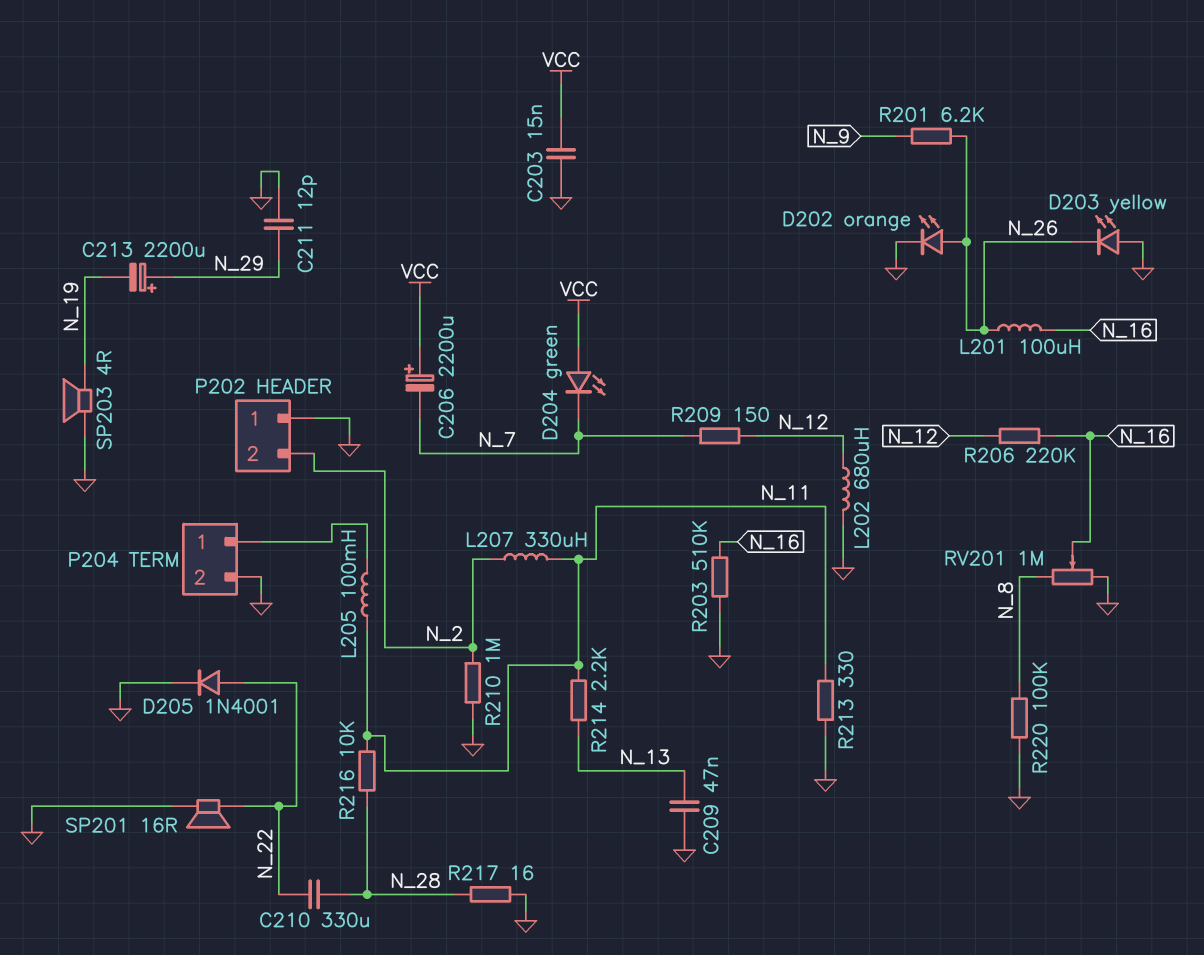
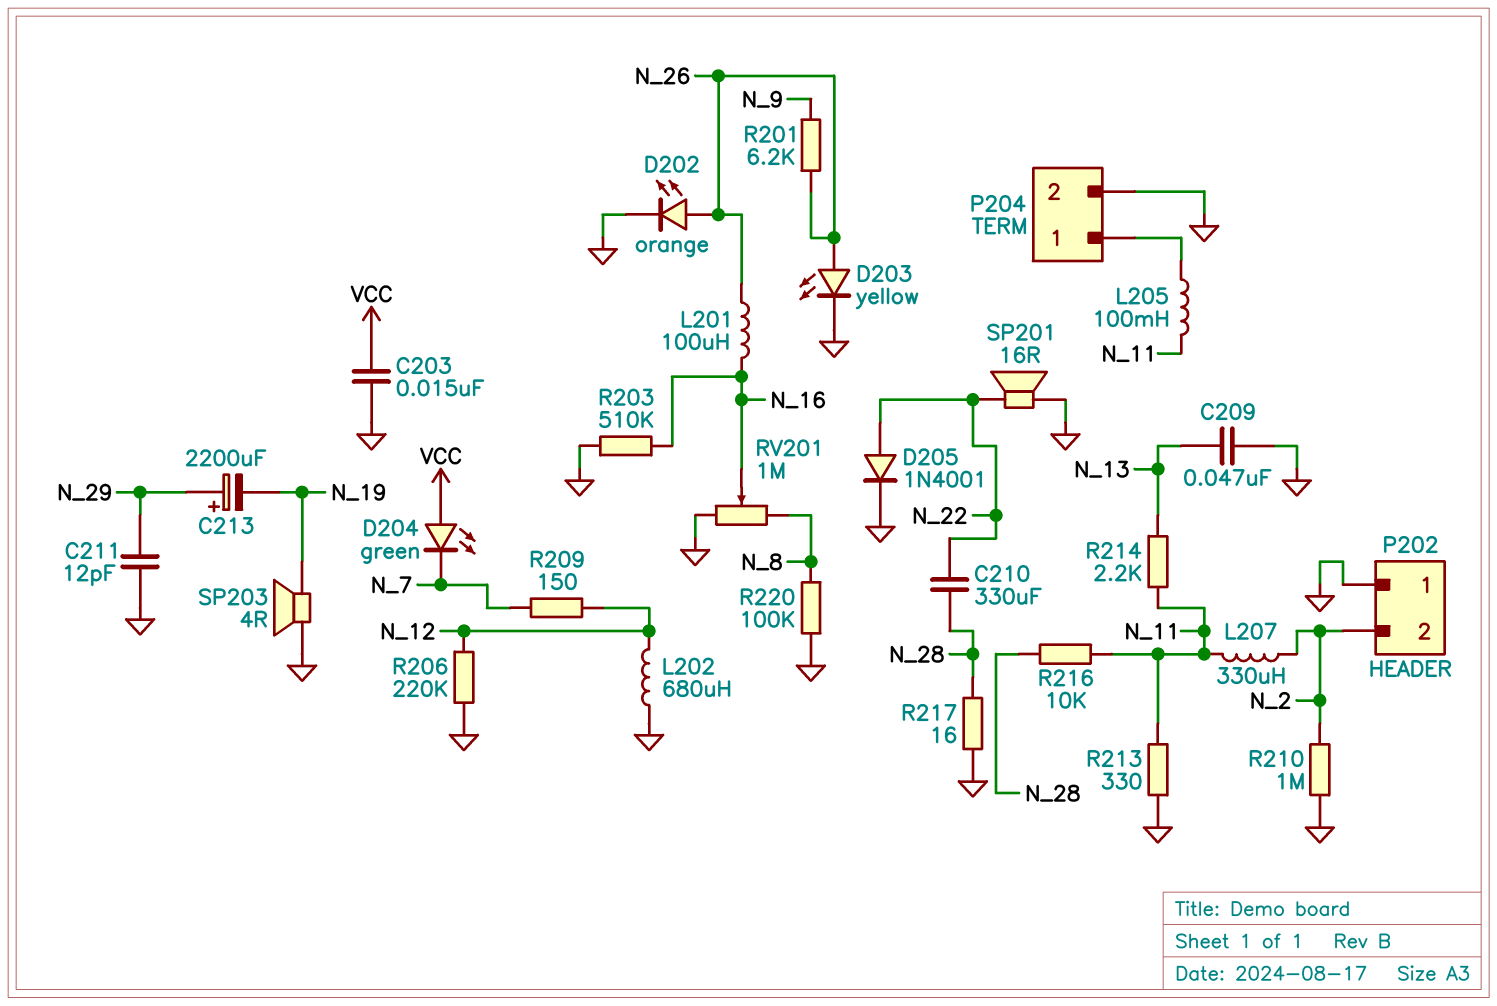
C206: 2200uF (plus VCC, minus N_7) -> none
D203: LED yellow (A GND, K N_26) -> LED yellow (A N_26, K GND)
R206: 220k (N_12, N_16) -> 220k (GND, N_12)

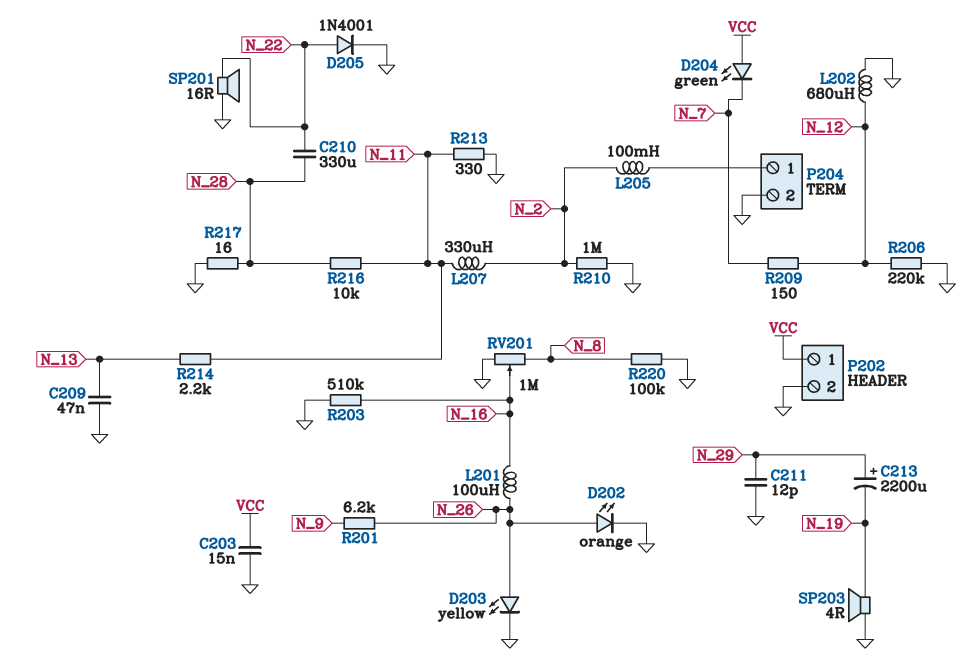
L205: 100mH (N_11, P204/1) -> 100mH (N_2, P204/1)
P202 pin 1: GND -> VCC
P202 pin 2: N_2 -> GND

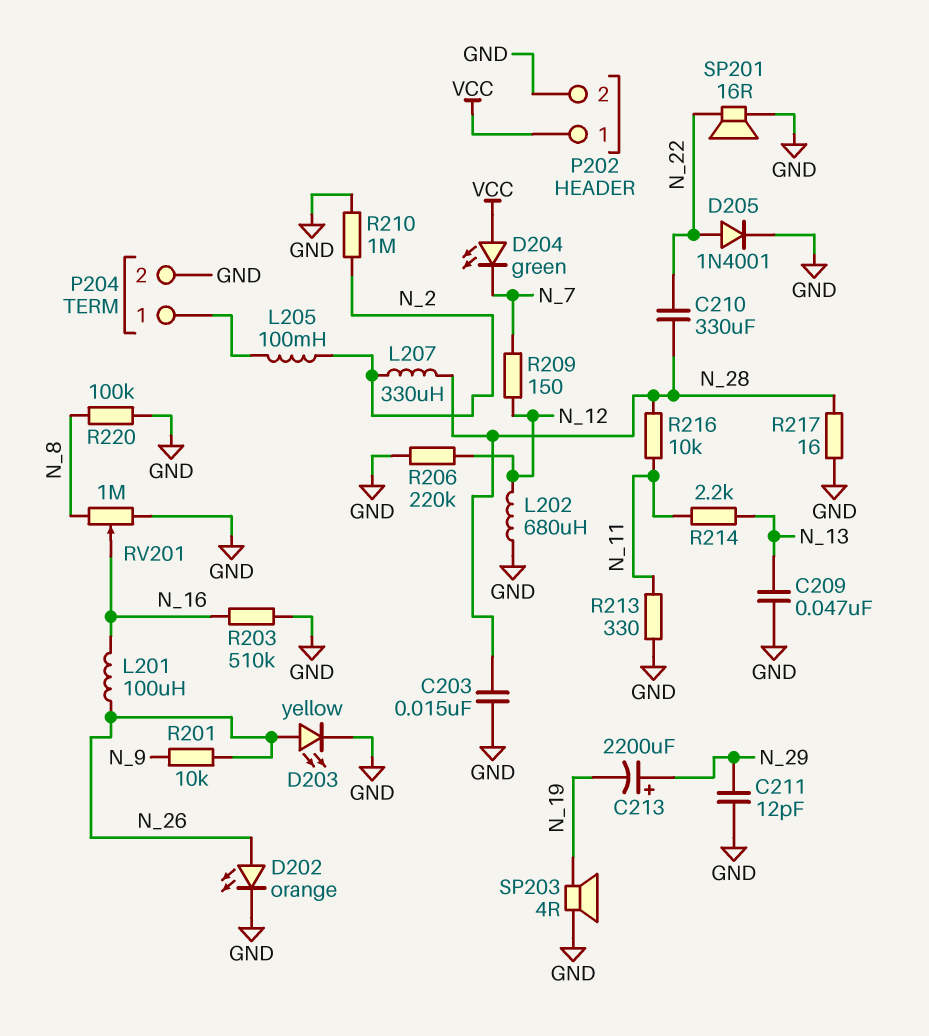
C203: 15nF (GND, VCC) -> 15nF (GND, N_28)
L207: 330uH (N_2, N_11) -> 330uH (N_2, N_28)
R201: 6.2k (N_9, N_26) -> 10k (N_9, N_26)

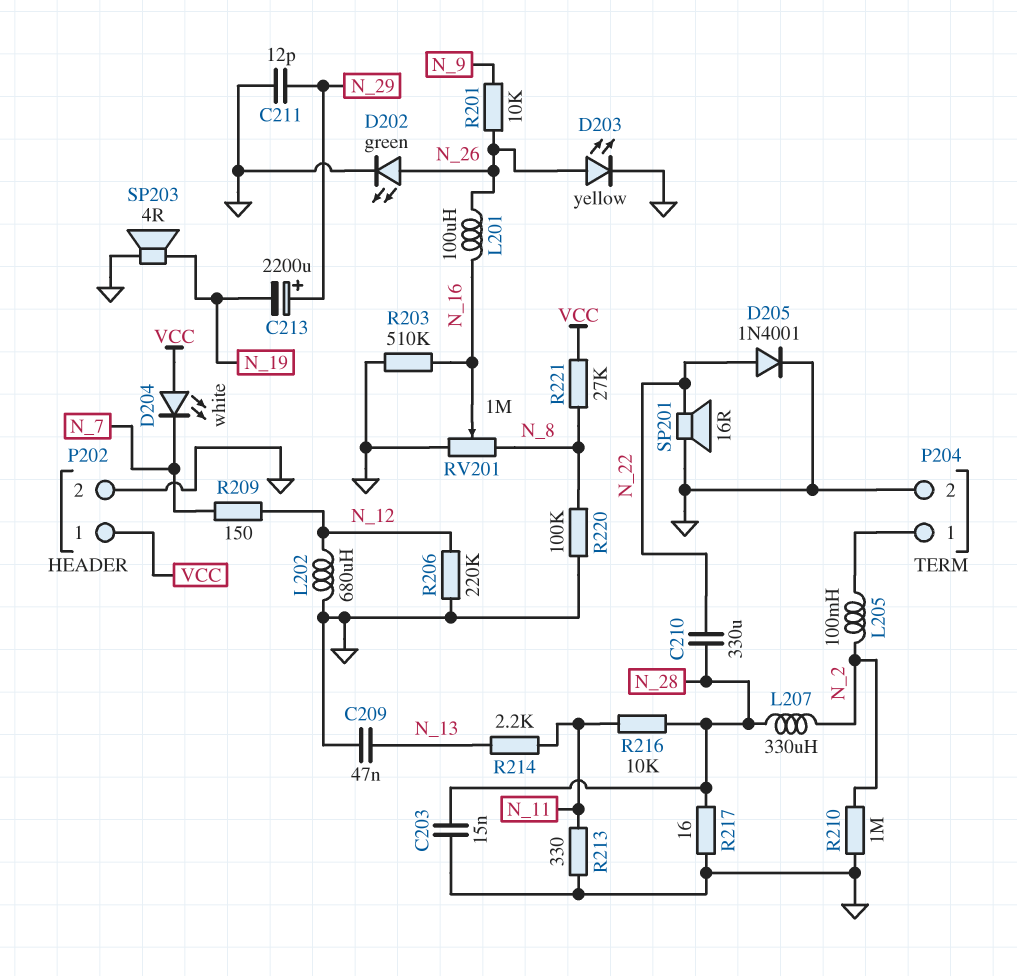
D202: LED orange (A N_26, K GND) -> LED green (A N_26, K GND)
D204: LED green (A VCC, K N_7) -> LED white (A VCC, K N_7)
R221: none -> 27k (N_8, VCC)

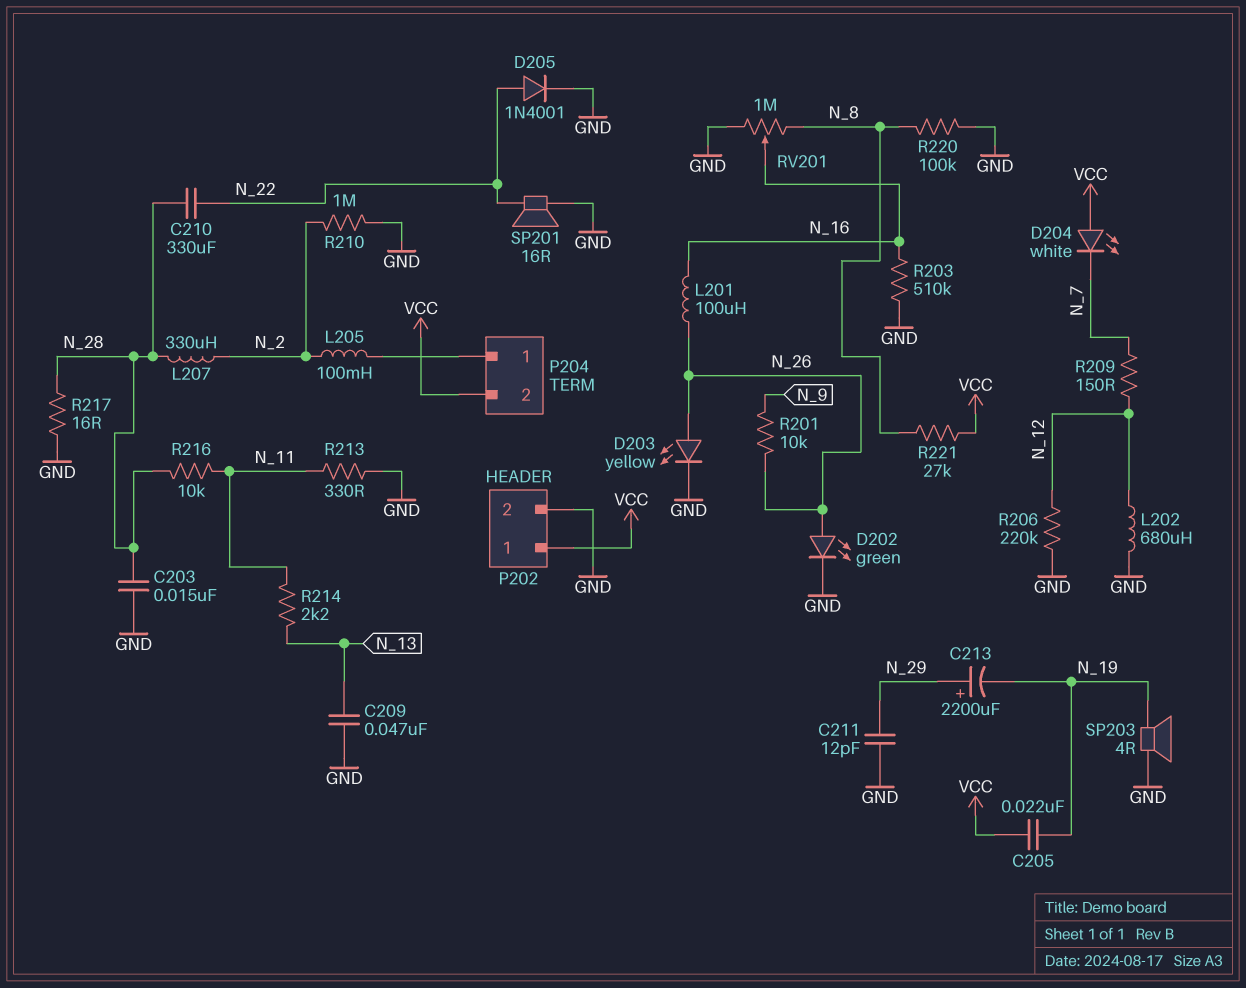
C205: none -> 22nF (N_19, VCC)
P204 pin 2: GND -> VCC

